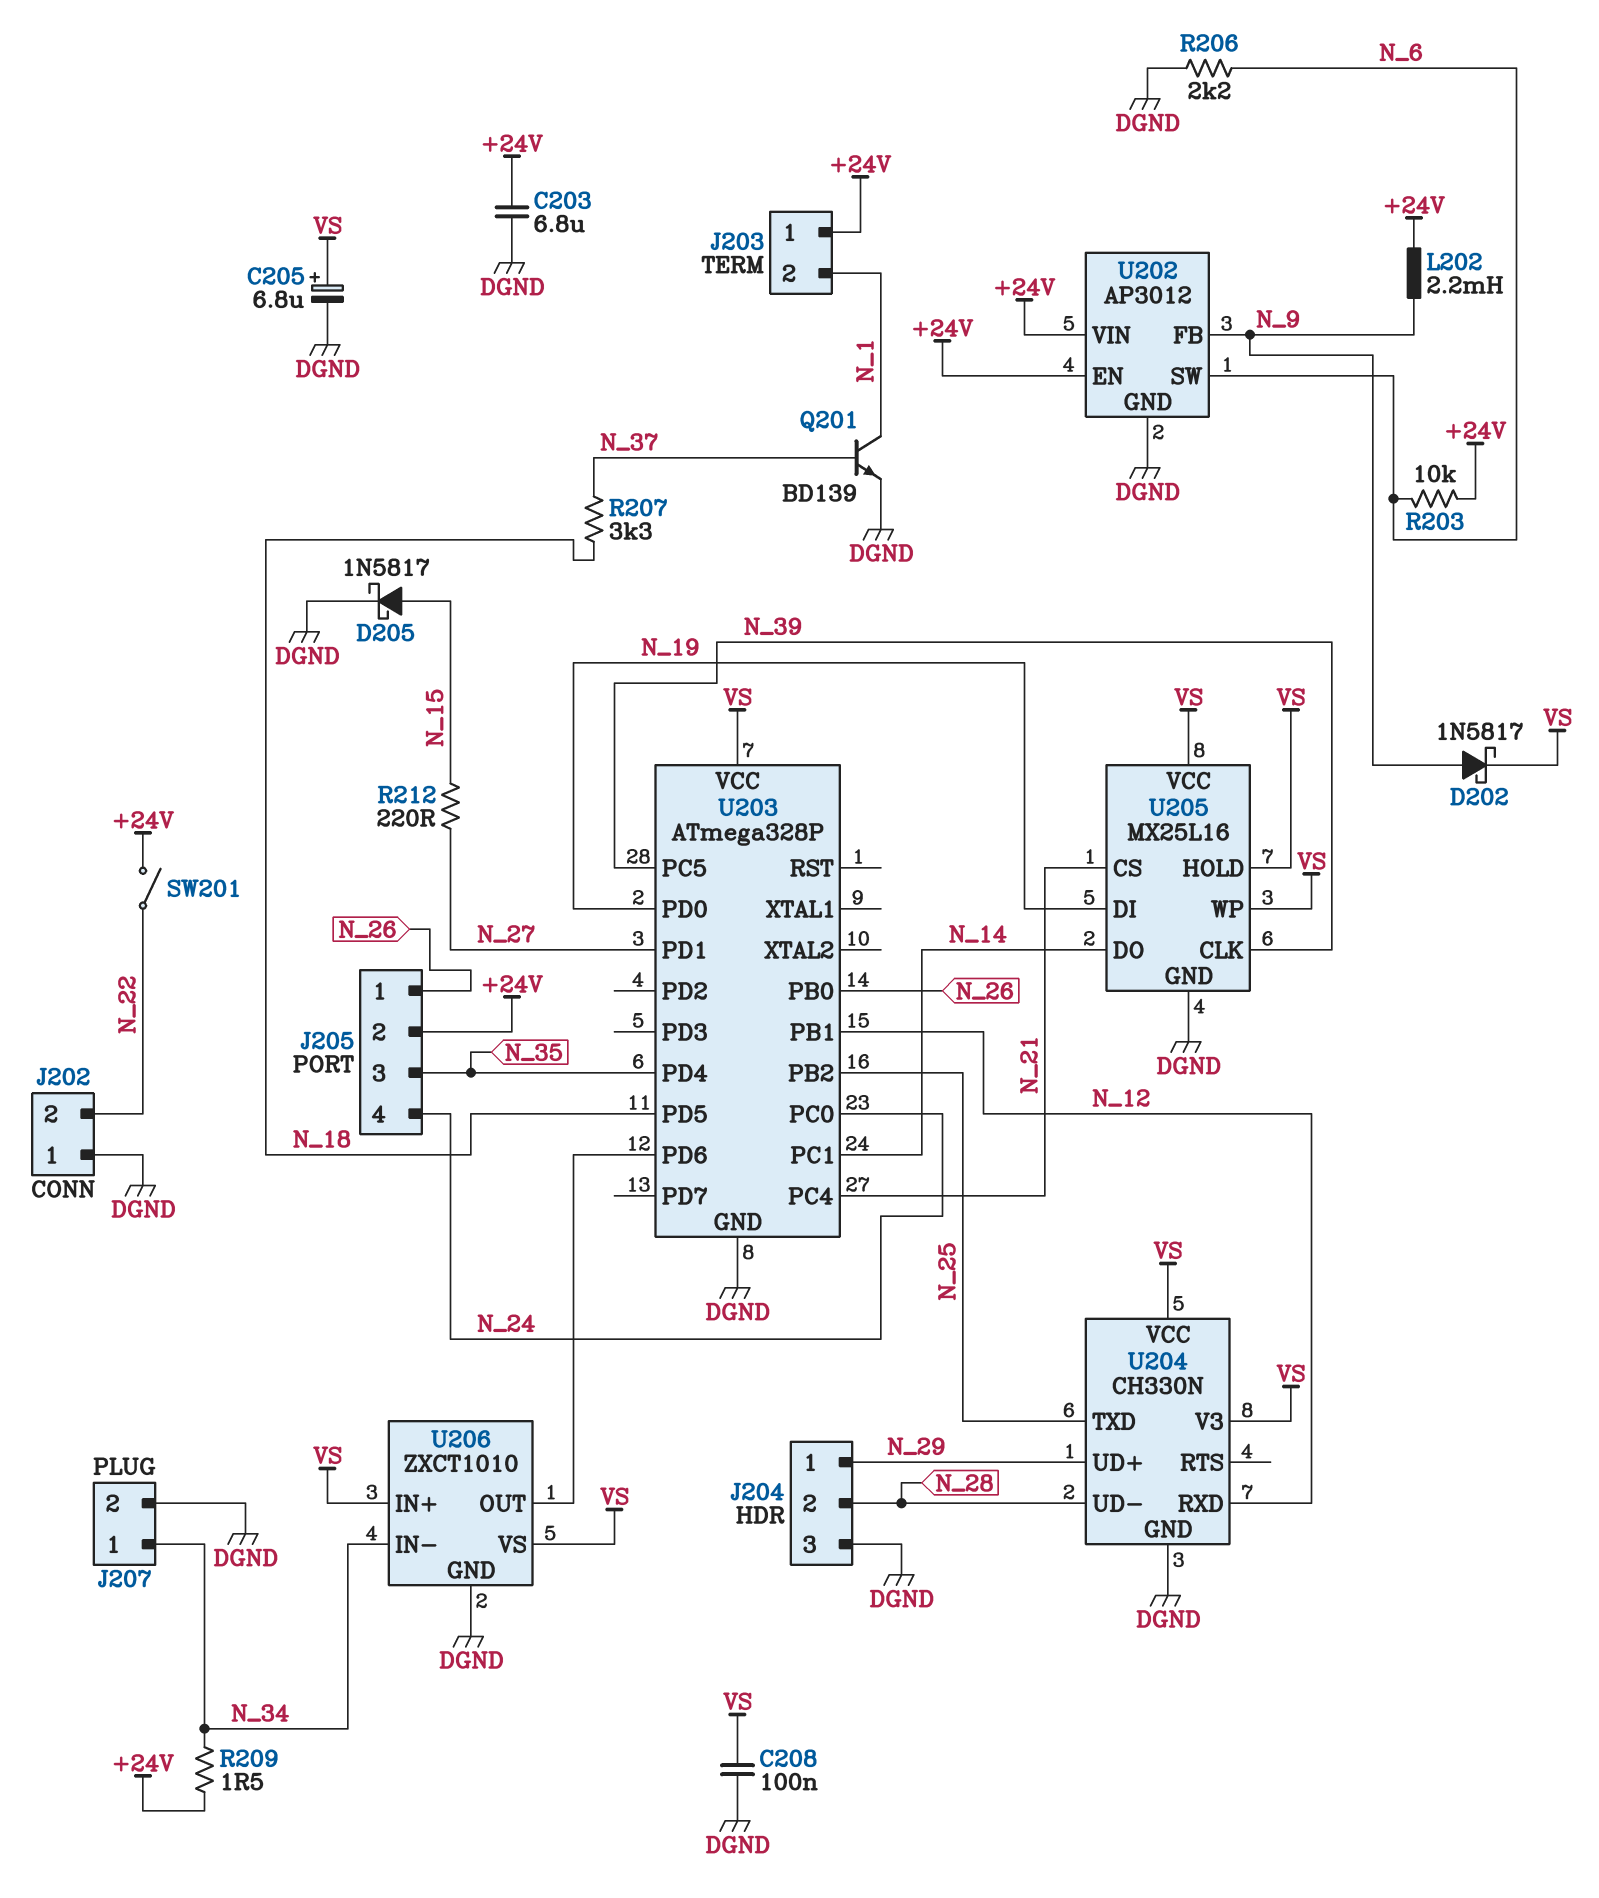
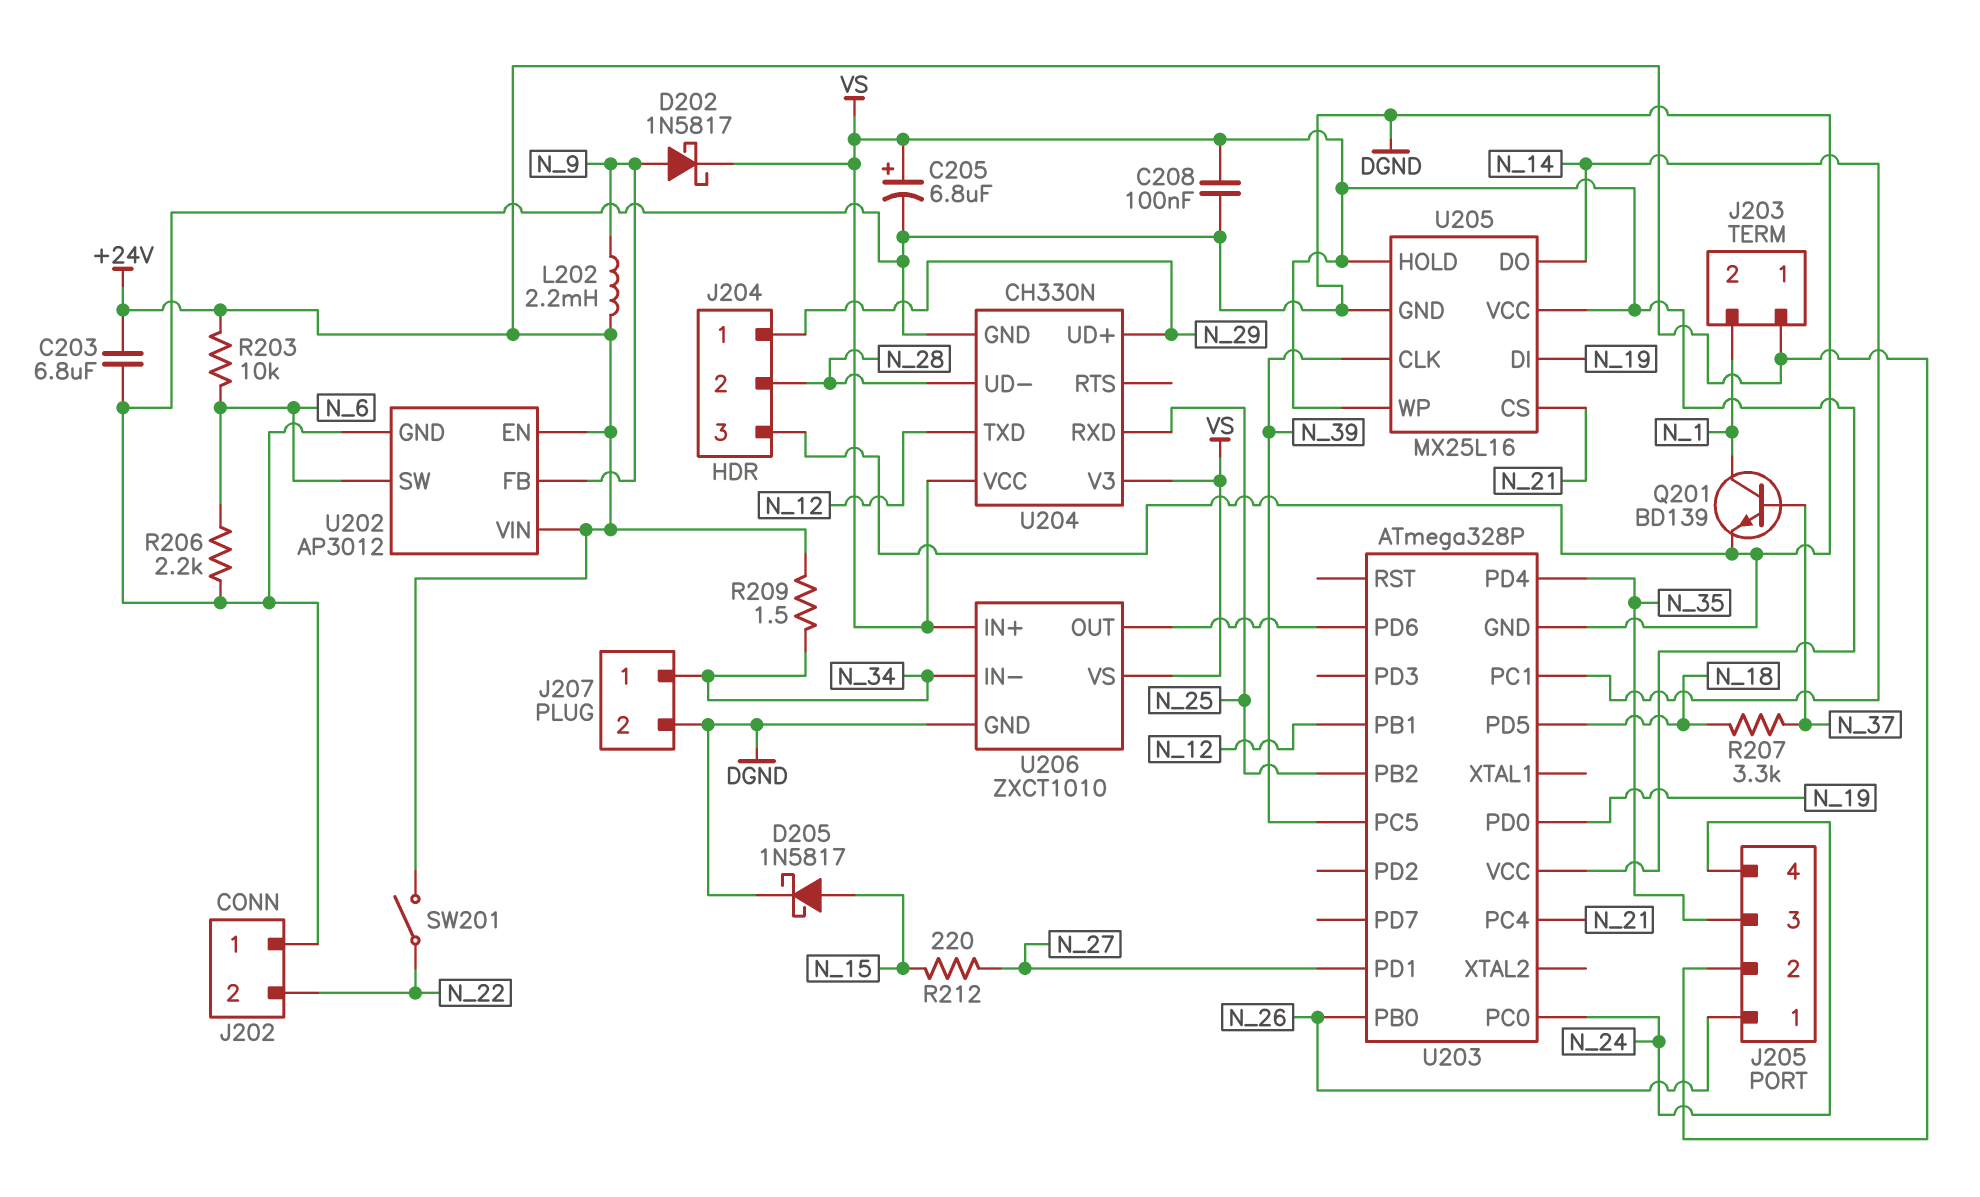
U204 pin RXD: N_12 -> N_25
U204 pin TXD: N_25 -> N_12

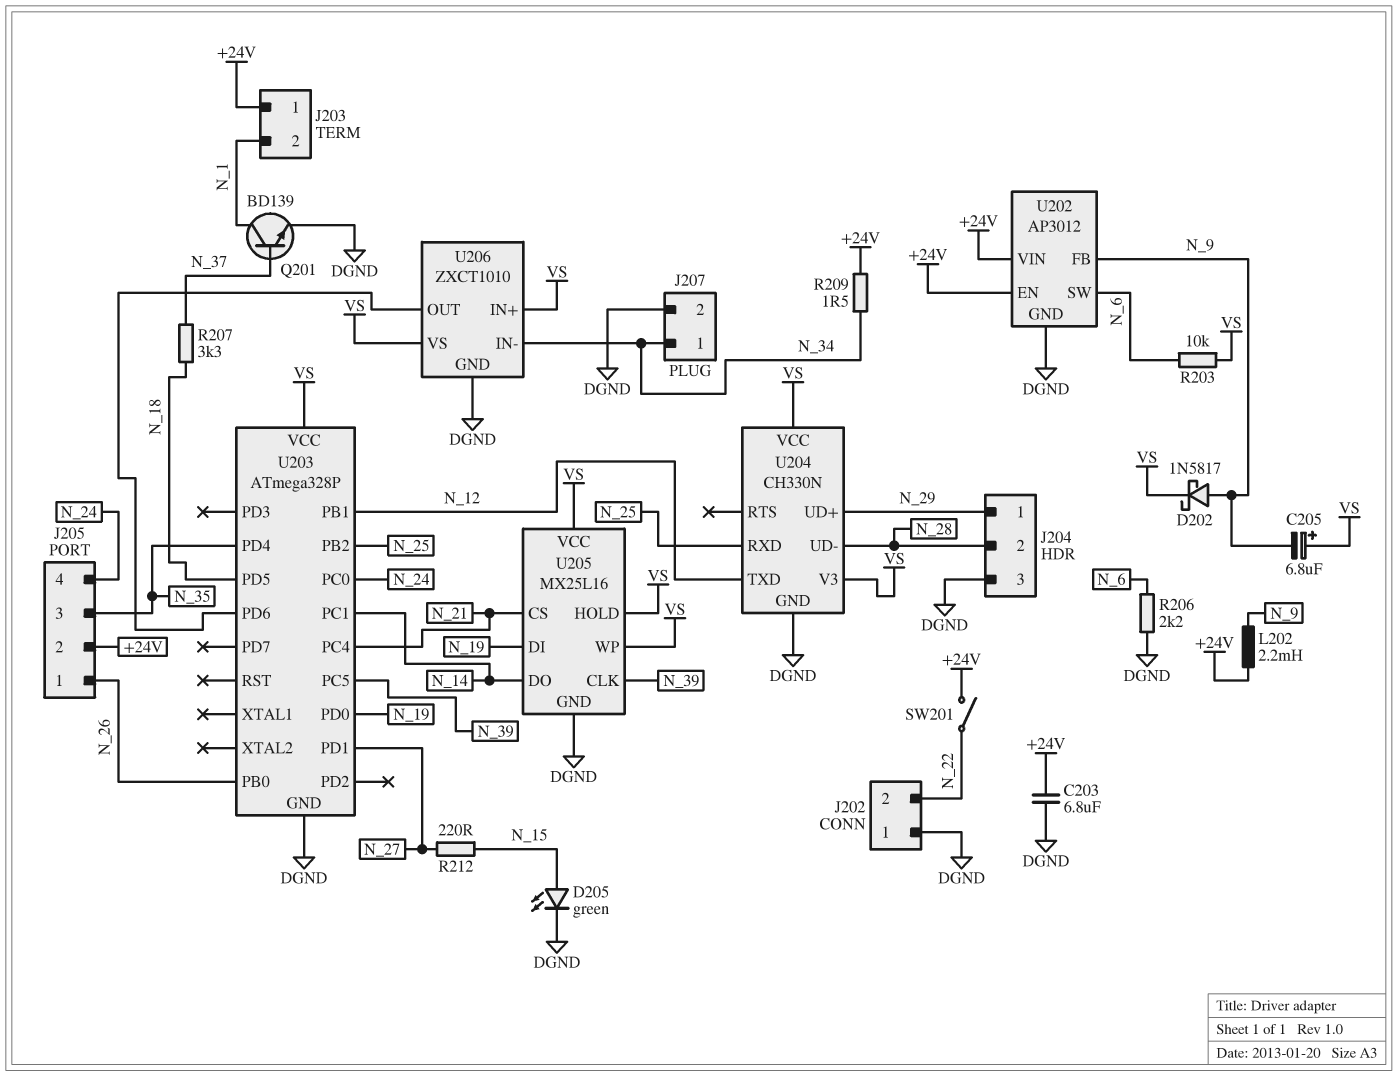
C205: 6.8uF (plus VS, minus DGND) -> 6.8uF (plus VS, minus N_9)
C208: 100nF (DGND, VS) -> none
D205: schottky 1N5817 (A N_15, K DGND) -> LED green (A N_15, K DGND)
R203: 10k (+24V, N_6) -> 10k (N_6, VS)

